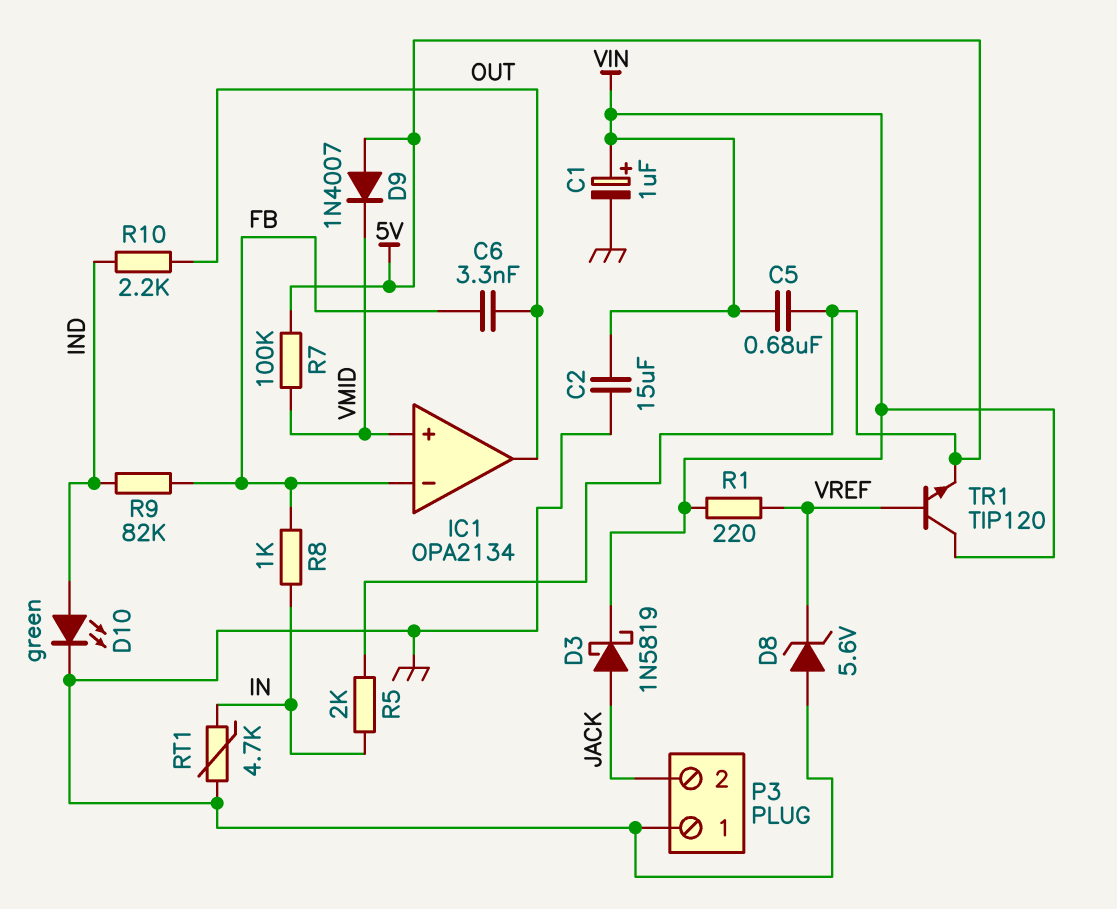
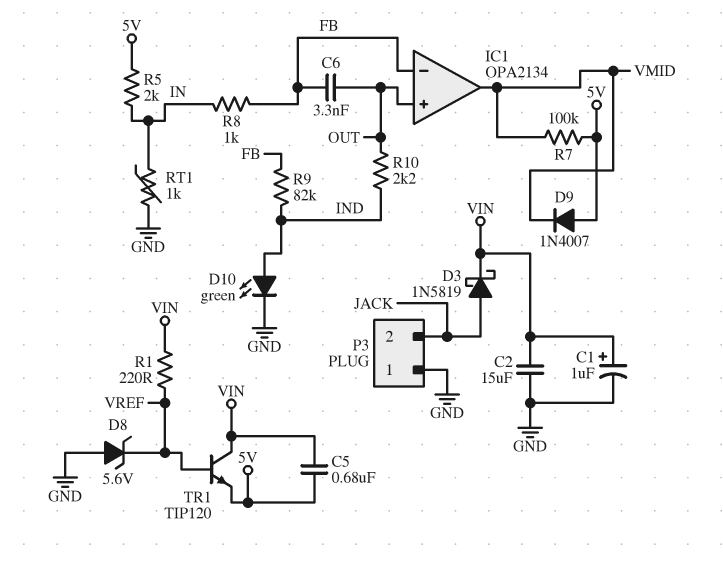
IC1 pin in+: VMID -> OUT
IC1 pin out: OUT -> VMID
RT1: 4.7k (GND, IN) -> 1k (GND, IN)

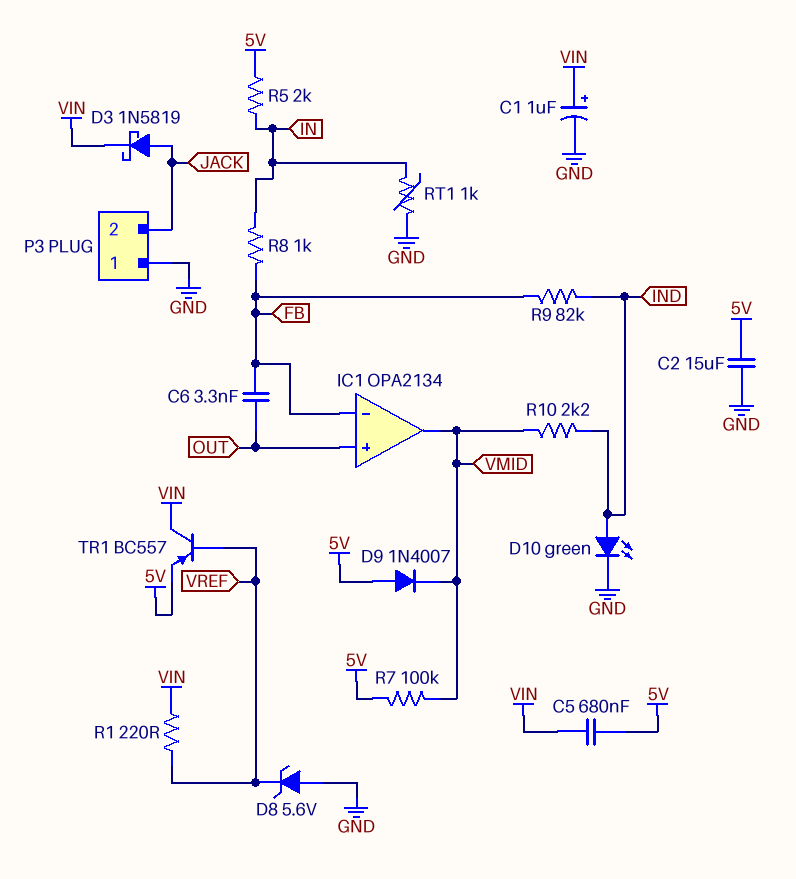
C2: 15uF (GND, VIN) -> 15uF (5V, GND)
R10: 2.2k (IND, OUT) -> 2.2k (IND, VMID)
TR1: NPN TIP120 (B VREF, C VIN, E 5V) -> PNP BC557 (B VREF, C VIN, E 5V)

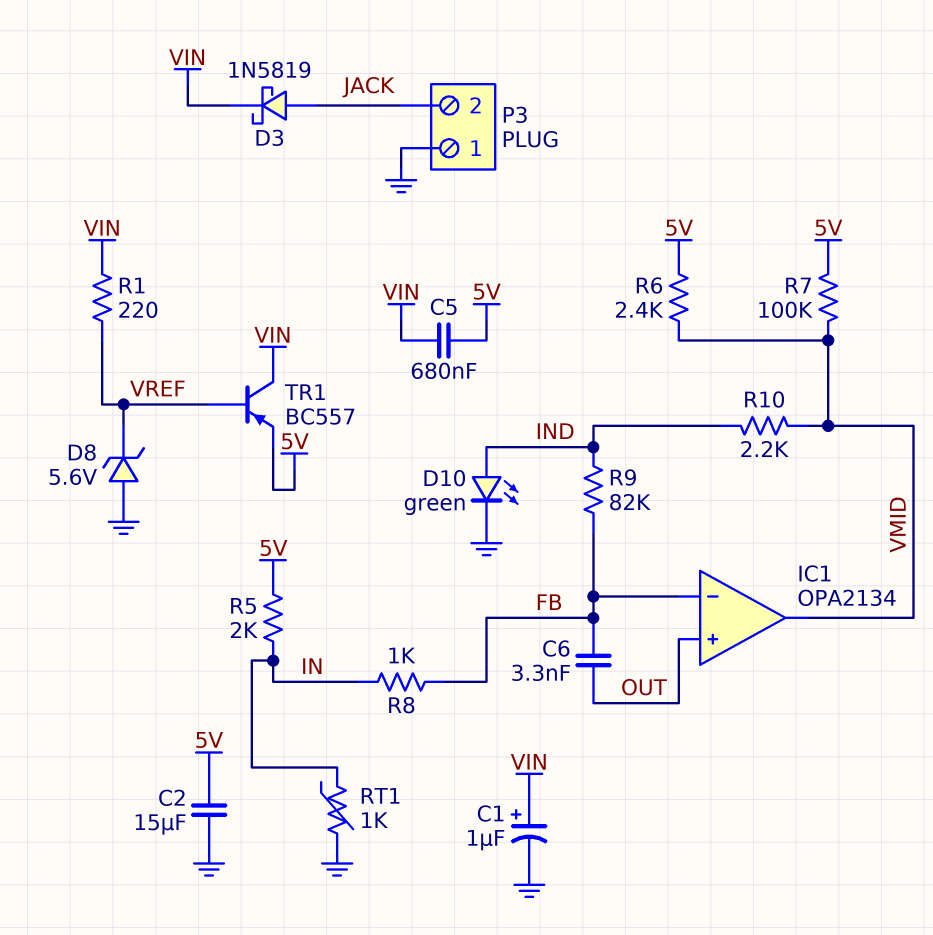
D9: diode 1N4007 (A 5V, K VMID) -> none
R6: none -> 2.4k (5V, VMID)

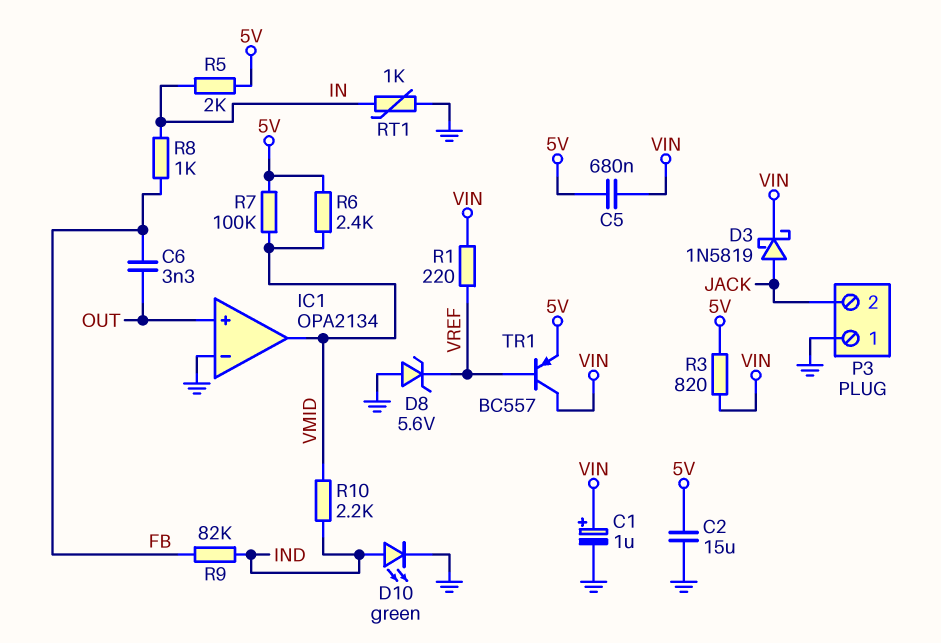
IC1 pin in-: FB -> GND
R3: none -> 820 (5V, VIN)

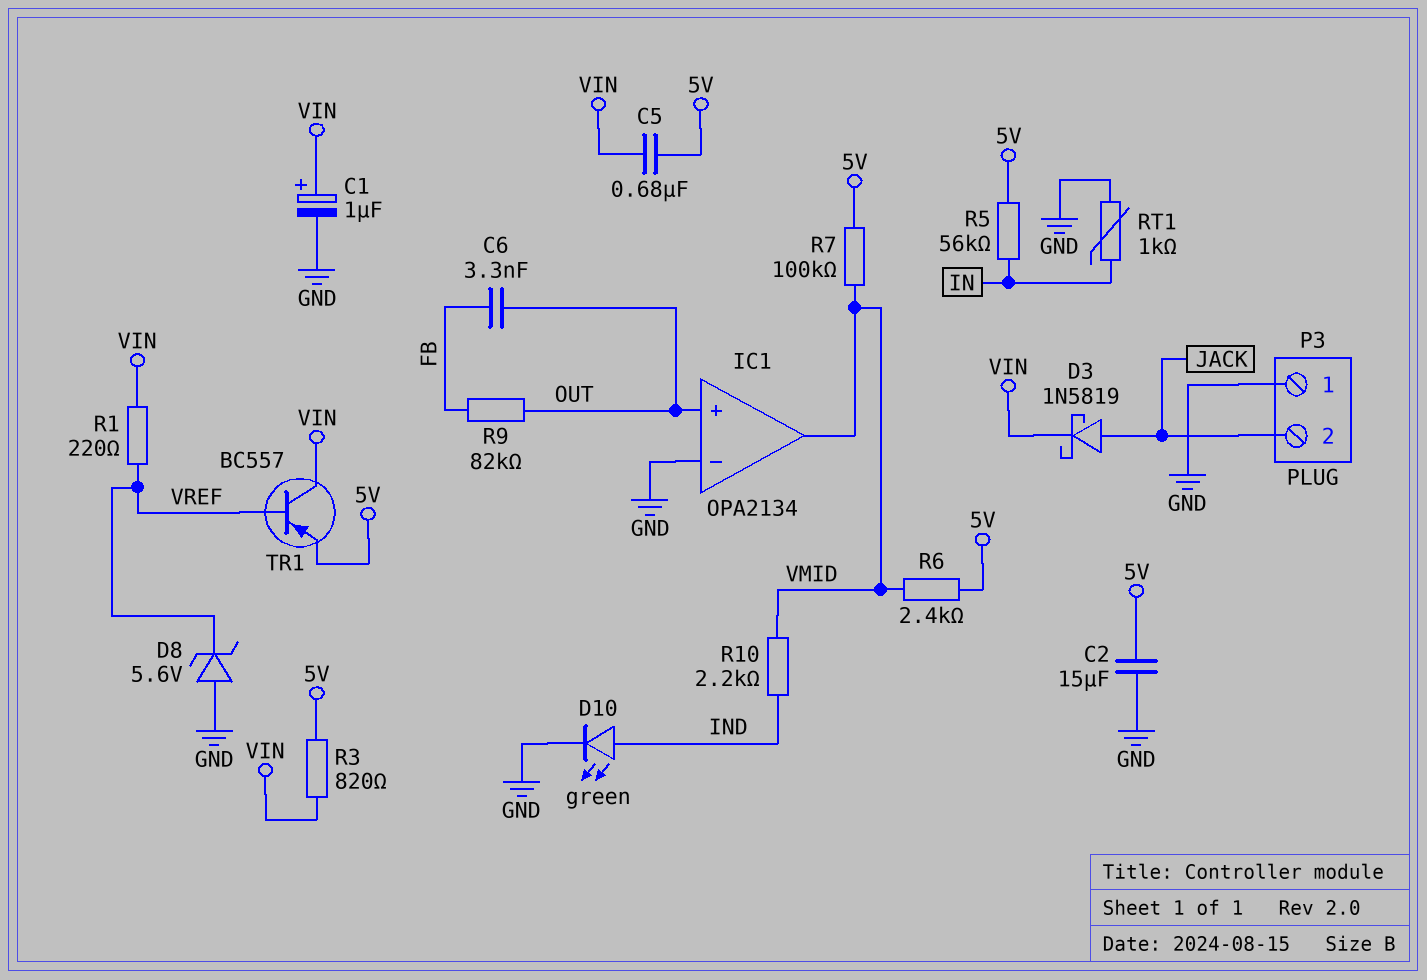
R5: 2k (5V, IN) -> 56k (5V, IN)
R8: 1k (FB, IN) -> none
R9: 82k (FB, IND) -> 82k (FB, OUT)

